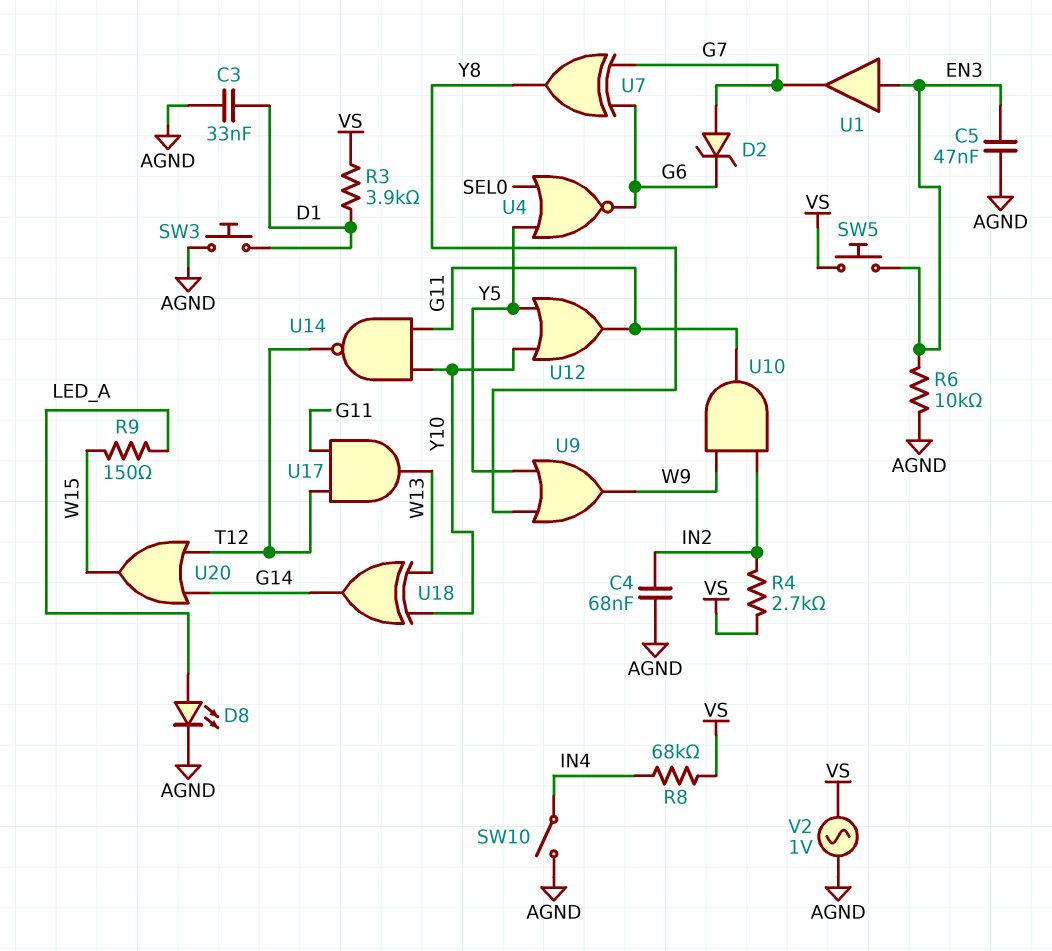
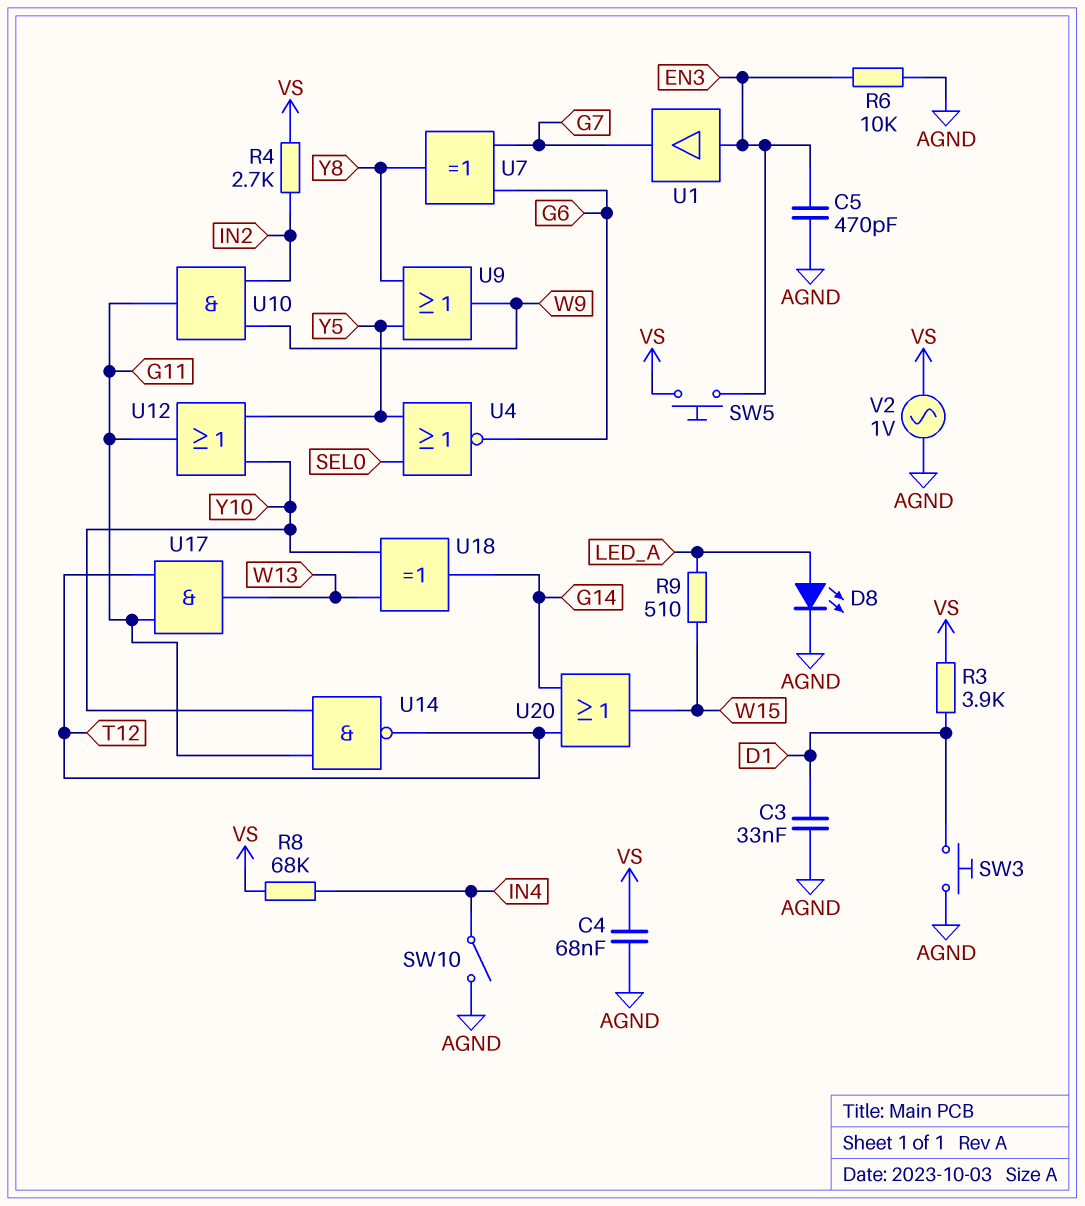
C4: 68nF (AGND, IN2) -> 68nF (AGND, VS)
C5: 47nF (AGND, EN3) -> 470pF (AGND, EN3)
D2: zener (A G7, K G6) -> none
R9: 150 (LED_A, W15) -> 510 (LED_A, W15)

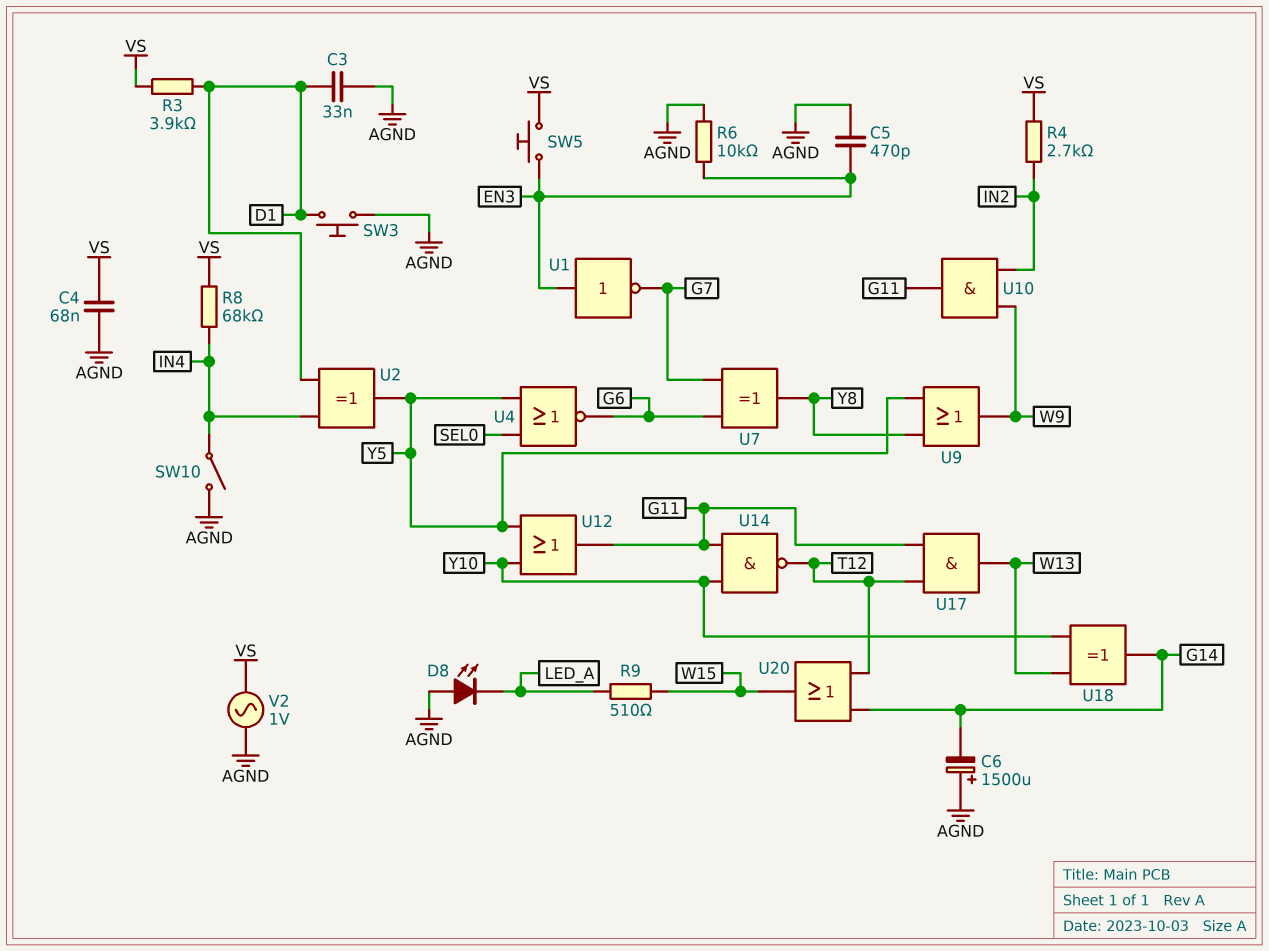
C6: none -> 1500uF (plus AGND, minus G14)
D8: LED (A LED_A, K AGND) -> LED (A AGND, K LED_A)
U1: buffer (in EN3, out G7) -> NOT (in EN3, out G7)
U2: none -> XOR (in D1, in IN4, out Y5)

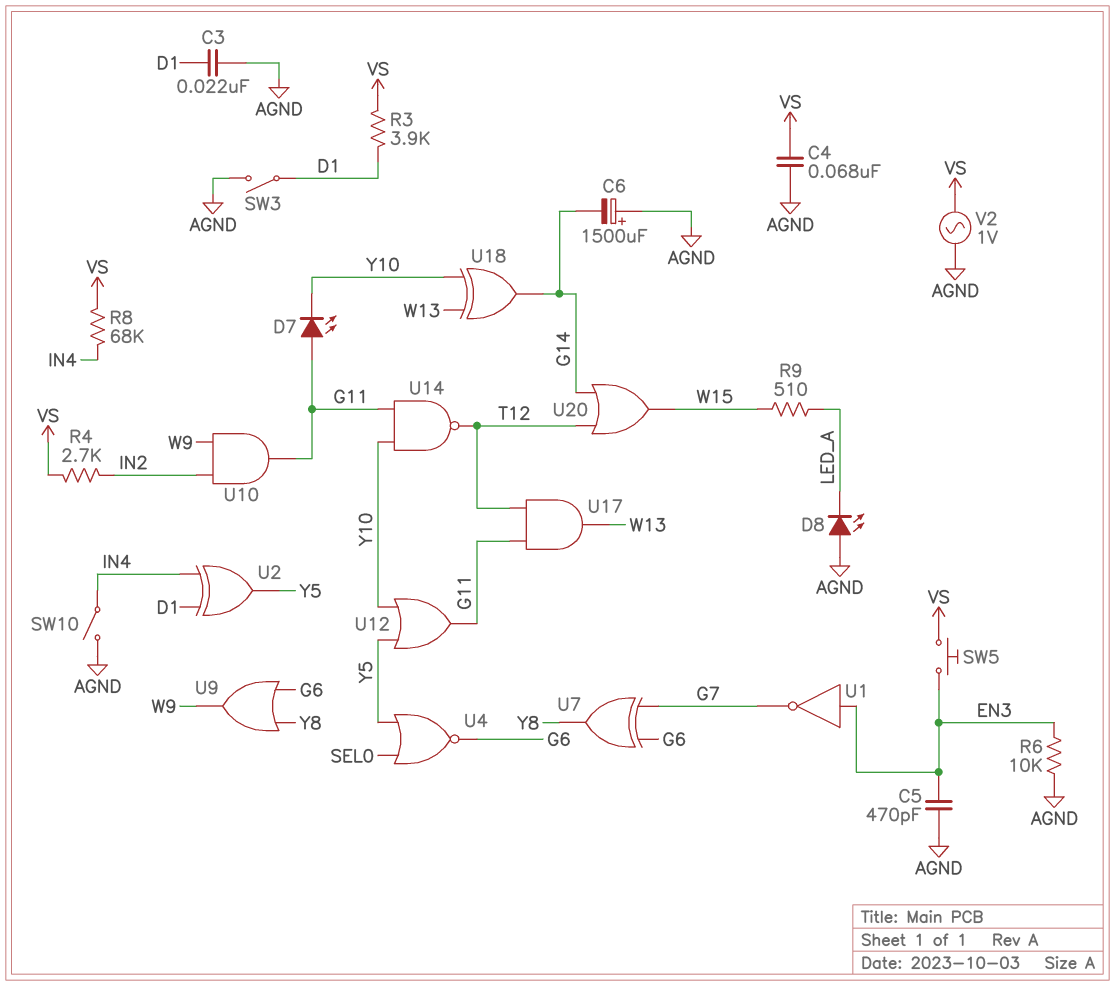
C3: 33nF (AGND, D1) -> 22nF (AGND, D1)
D7: none -> LED (A G11, K Y10)
SW3: button (AGND, D1) -> switch (AGND, D1)
U9: OR (in Y5, in Y8, out W9) -> OR (in G6, in Y8, out W9)

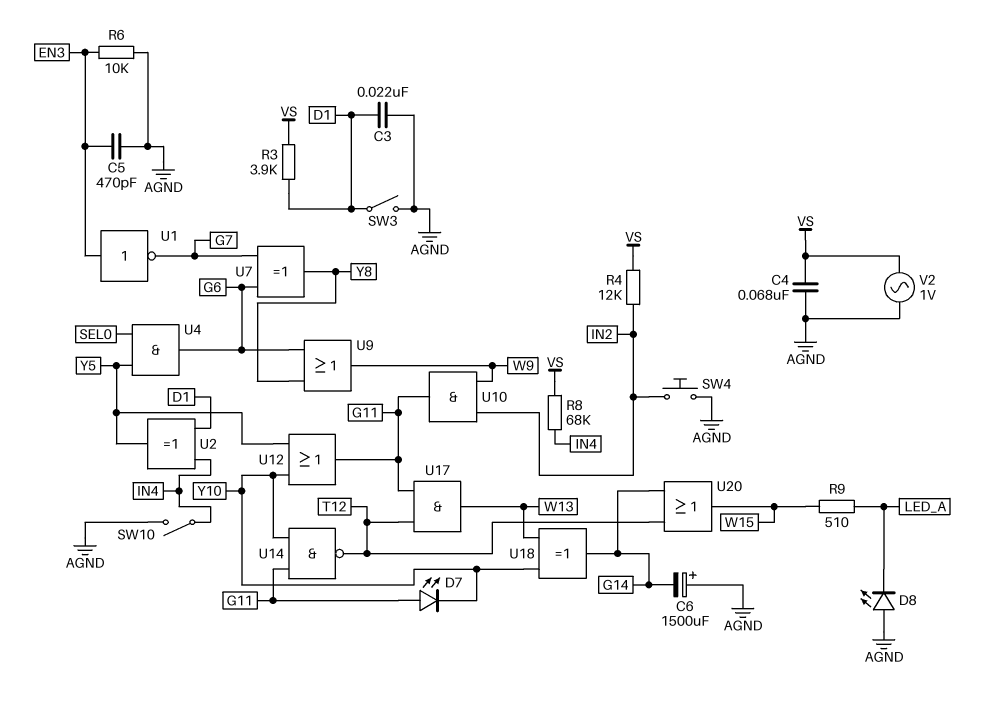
R4: 2.7k (IN2, VS) -> 12k (IN2, VS)
SW4: none -> button (AGND, IN2)
SW5: button (EN3, VS) -> none
U4: NOR (in SEL0, in Y5, out G6) -> AND (in SEL0, in Y5, out G6)

